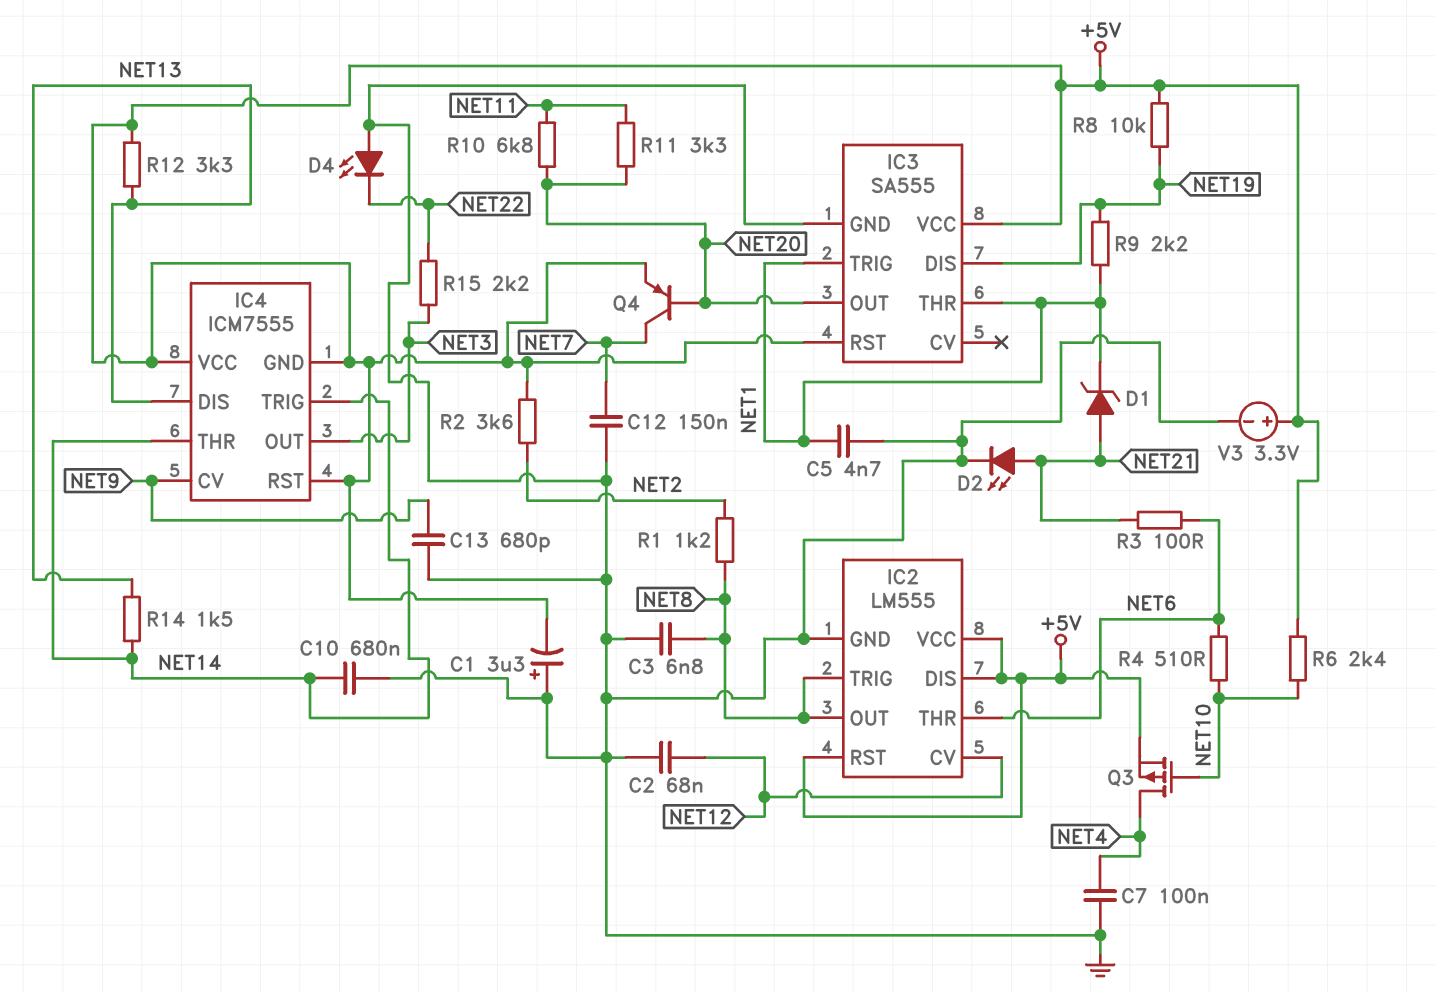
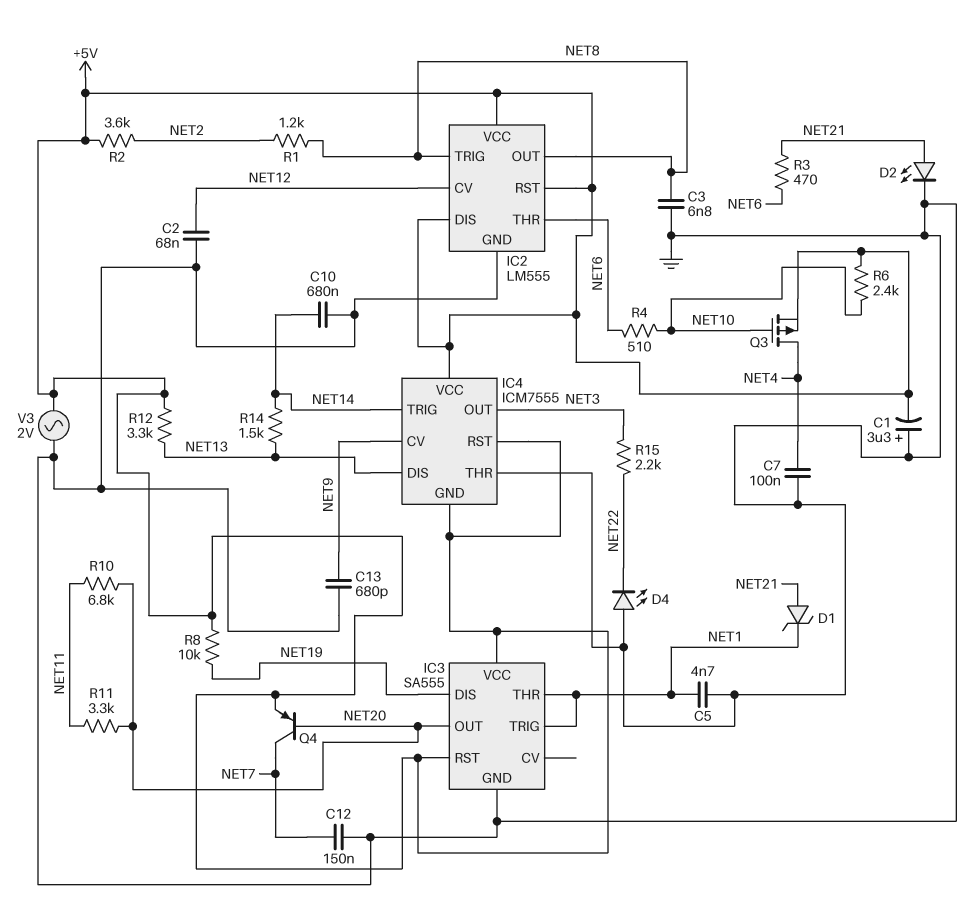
IC4 pin THR: NET14 -> GND
R3: 100 (NET6, NET21) -> 470 (NET6, NET21)
R9: 2.2k (NET1, NET19) -> none
V3: 3.3V (plus +5V, minus GND) -> AC 2V (+5V, GND)

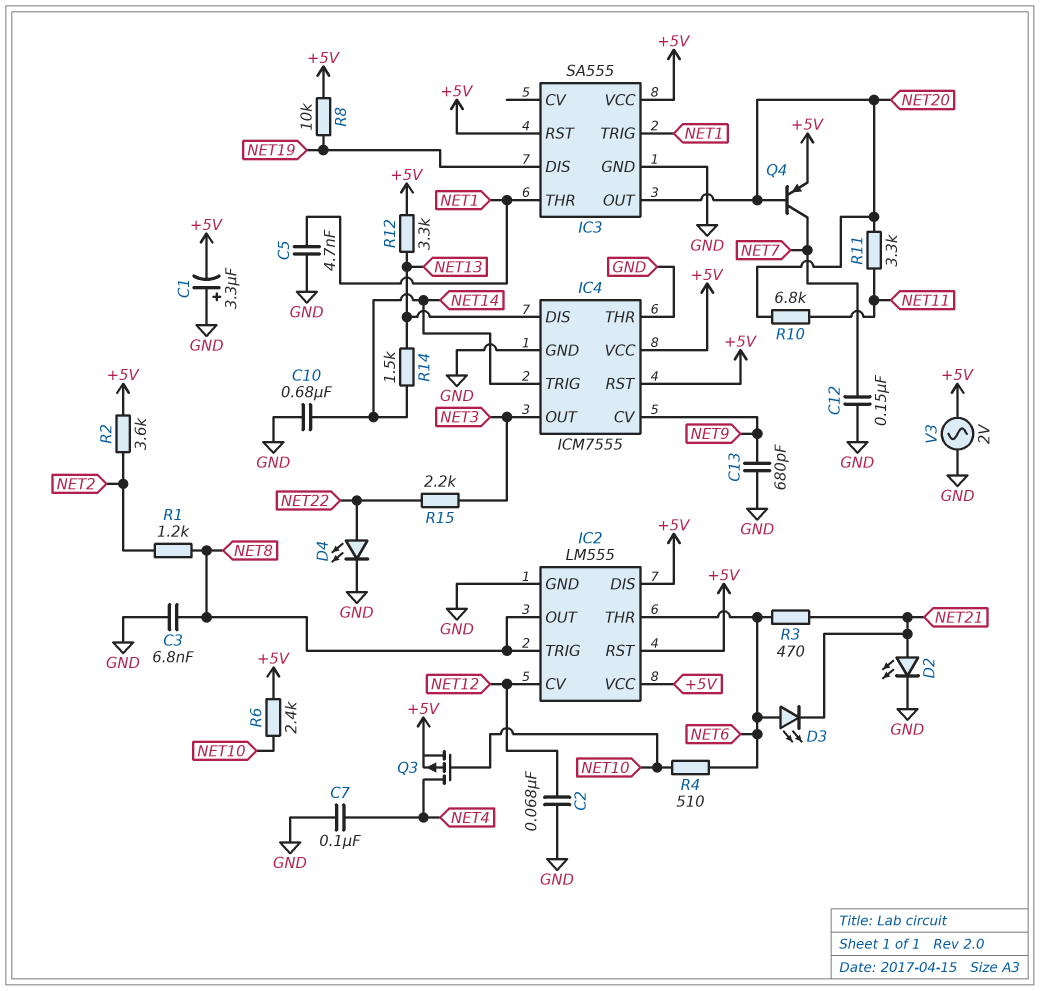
D1: zener (A NET21, K NET1) -> none
D3: none -> LED (A NET6, K NET21)
D4: LED (A GND, K NET22) -> LED (A NET22, K GND)
IC4 pin GND: +5V -> GND

